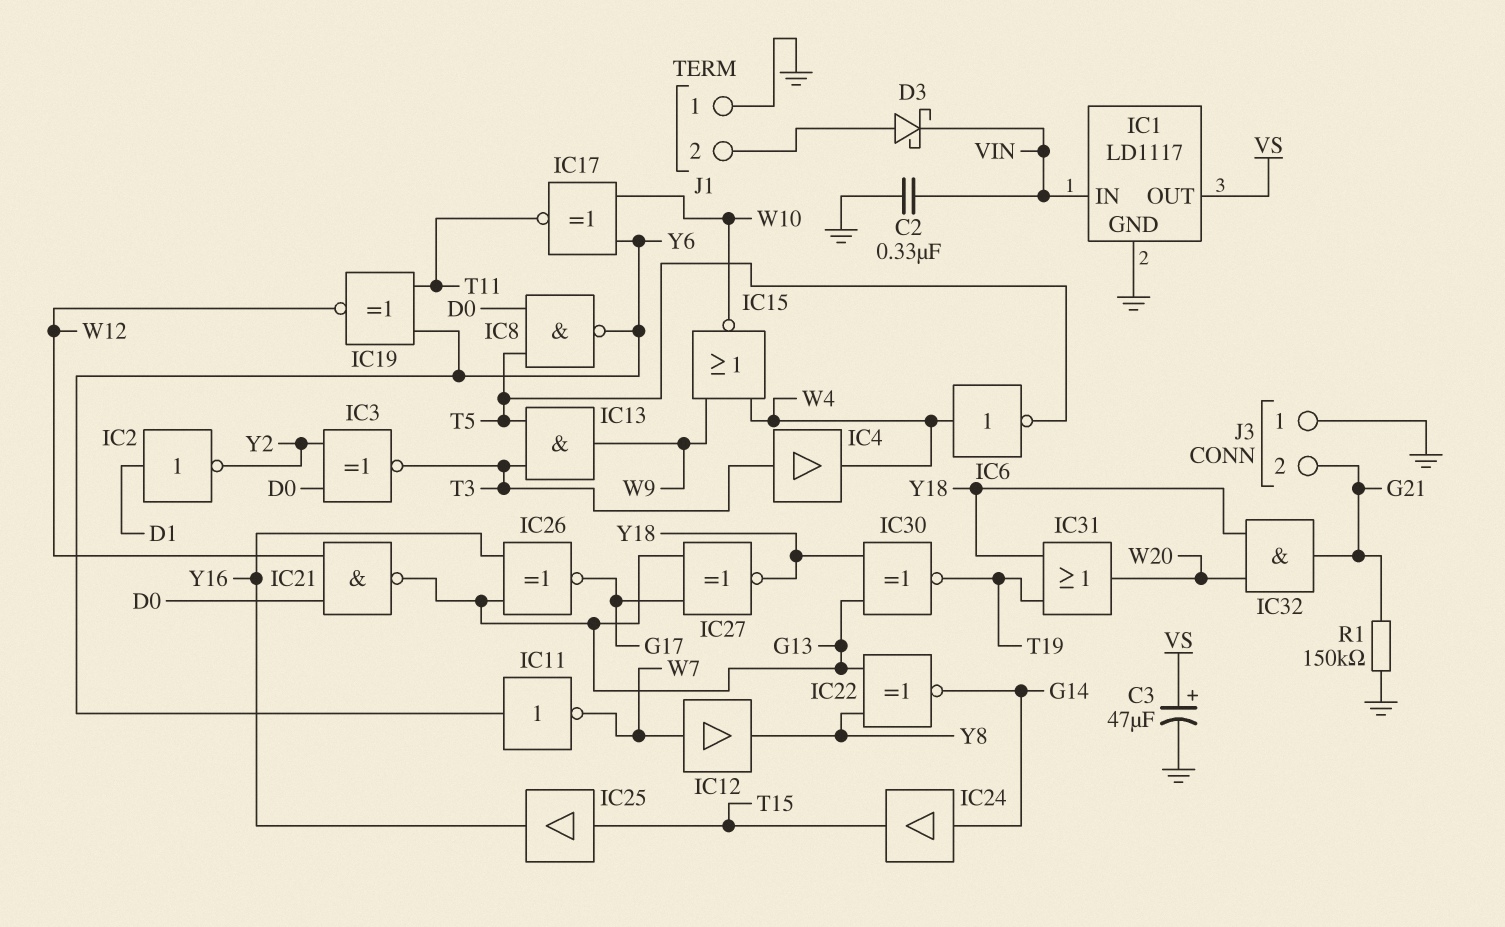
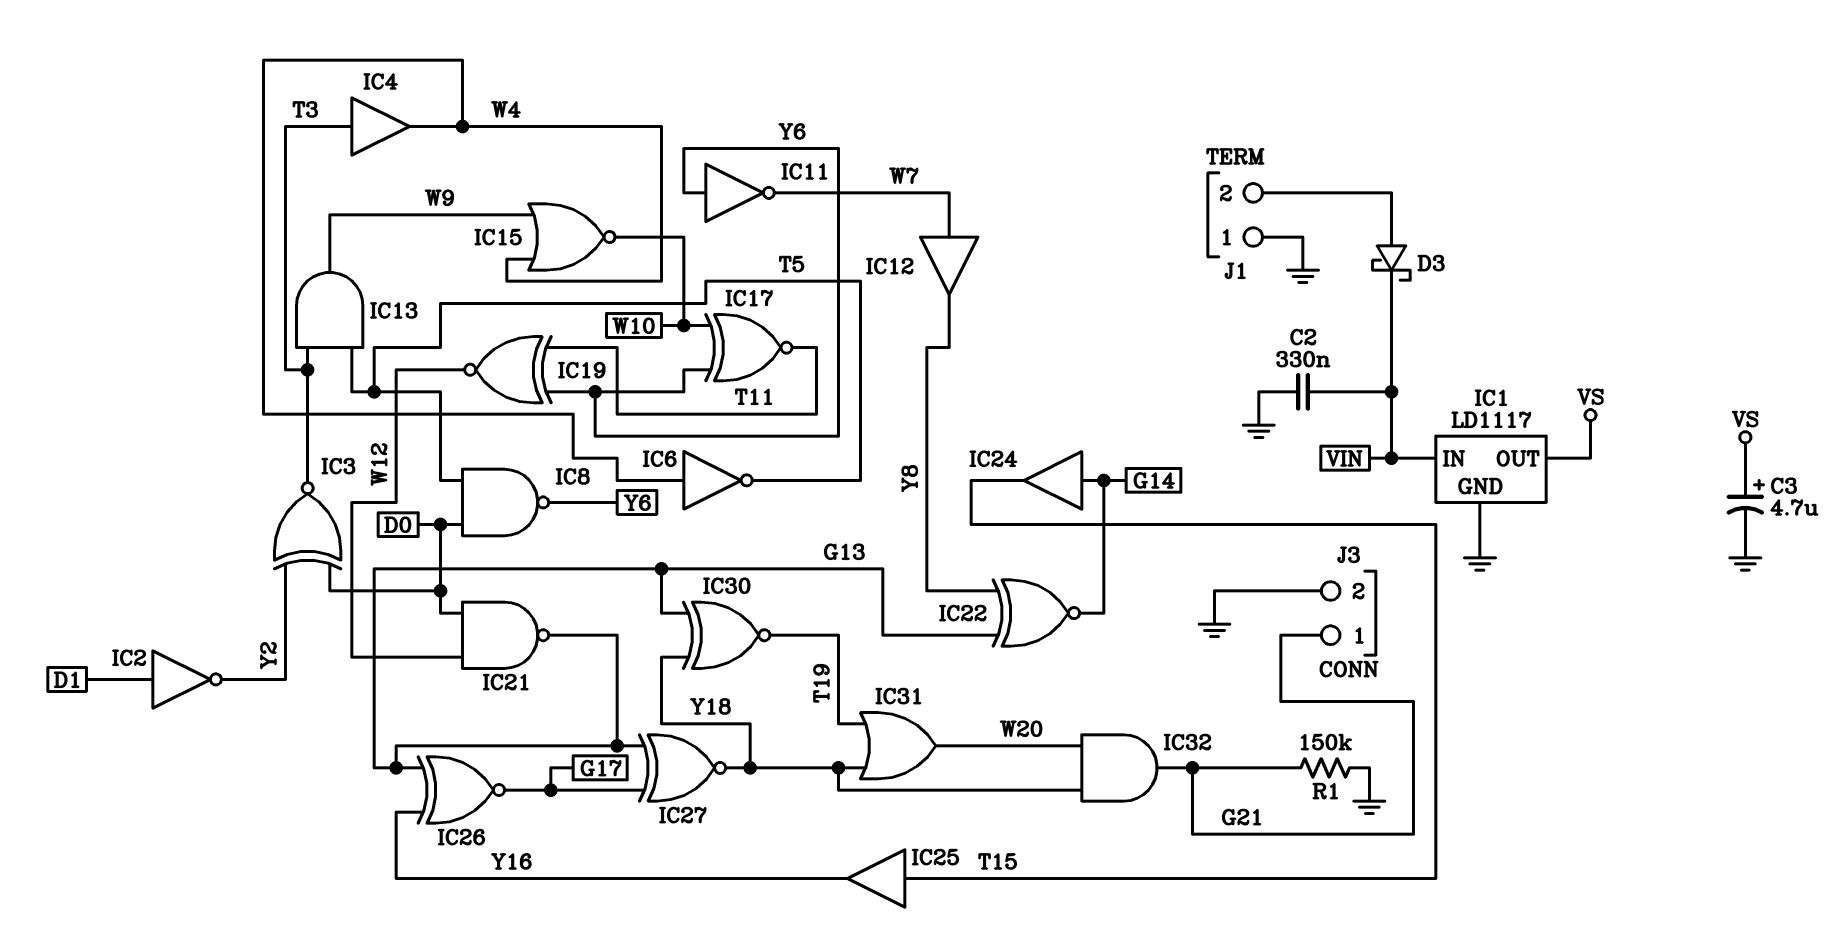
C3: 47uF (plus VS, minus GND) -> 4.7uF (plus VS, minus GND)
J3 pin 1: GND -> G21
J3 pin 2: G21 -> GND

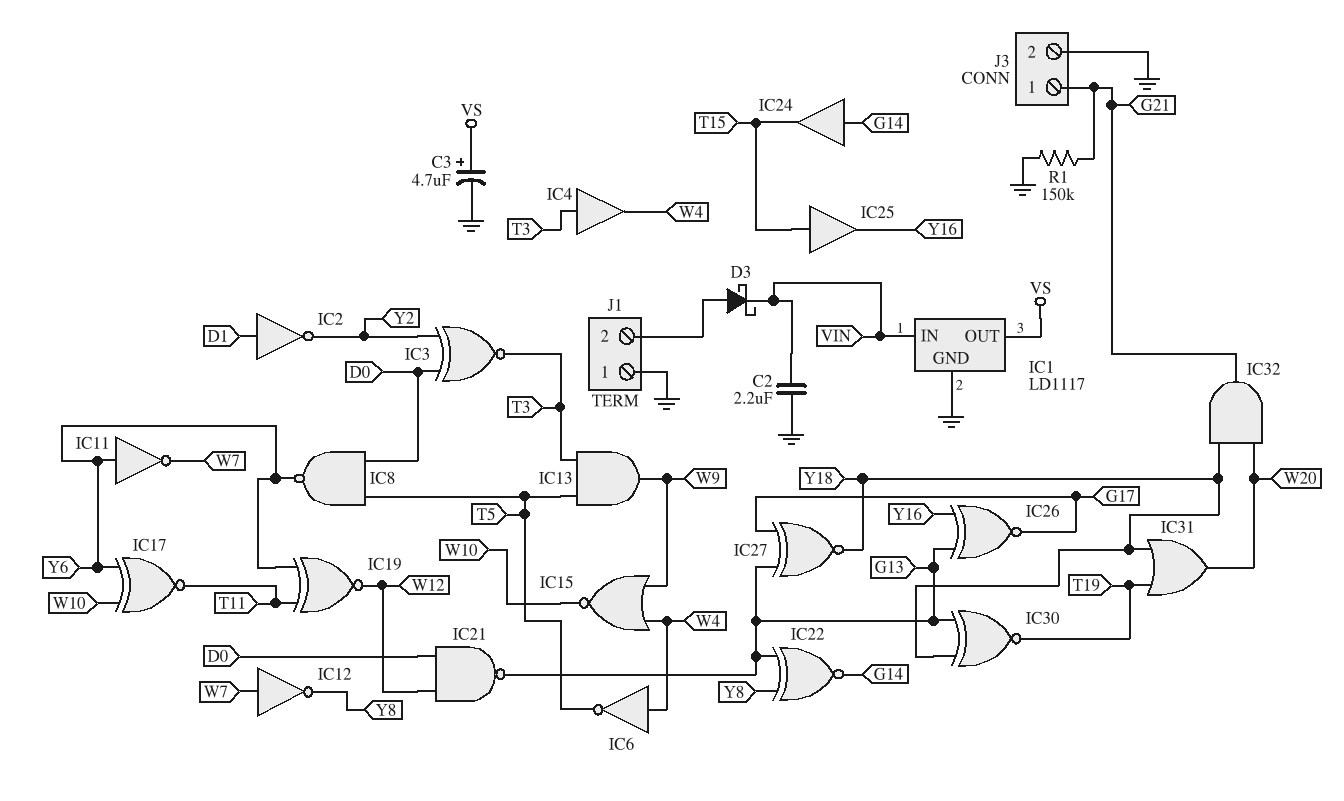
C2: 330nF (GND, VIN) -> 2.2uF (GND, VIN)
IC12: buffer (in W7, out Y8) -> NOT (in W7, out Y8)

